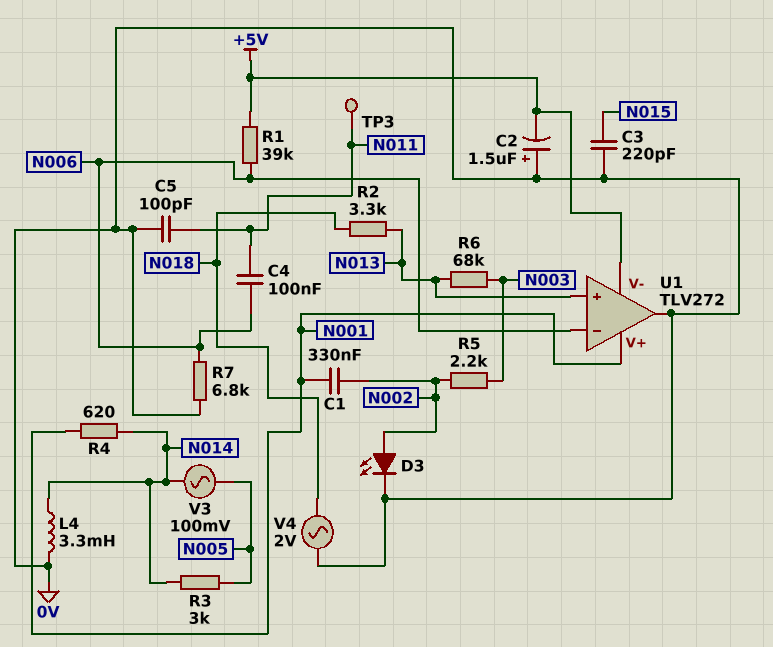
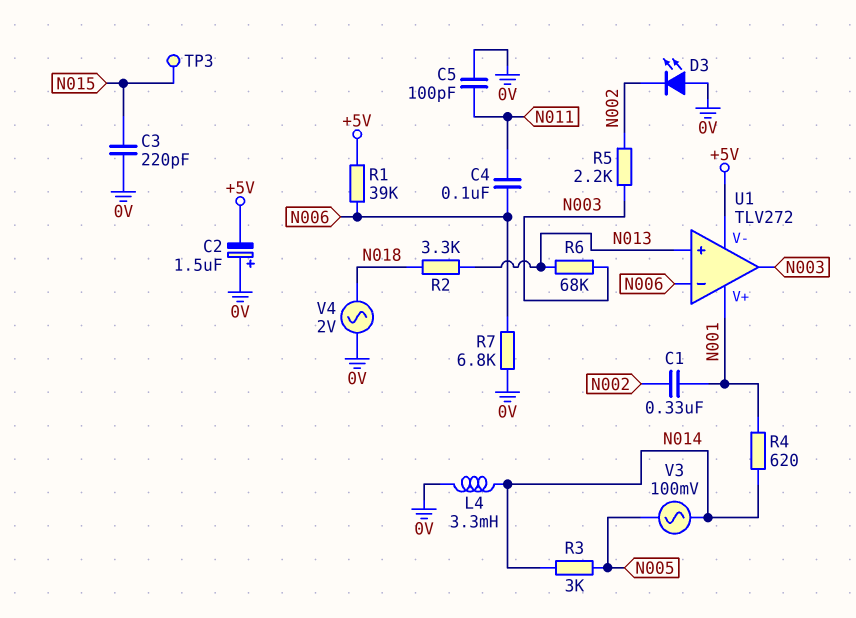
D3: LED (A N002, K 0V) -> LED (A 0V, K N002)
TP3: test point (N011) -> test point (N015)
U1 pin out: 0V -> N003

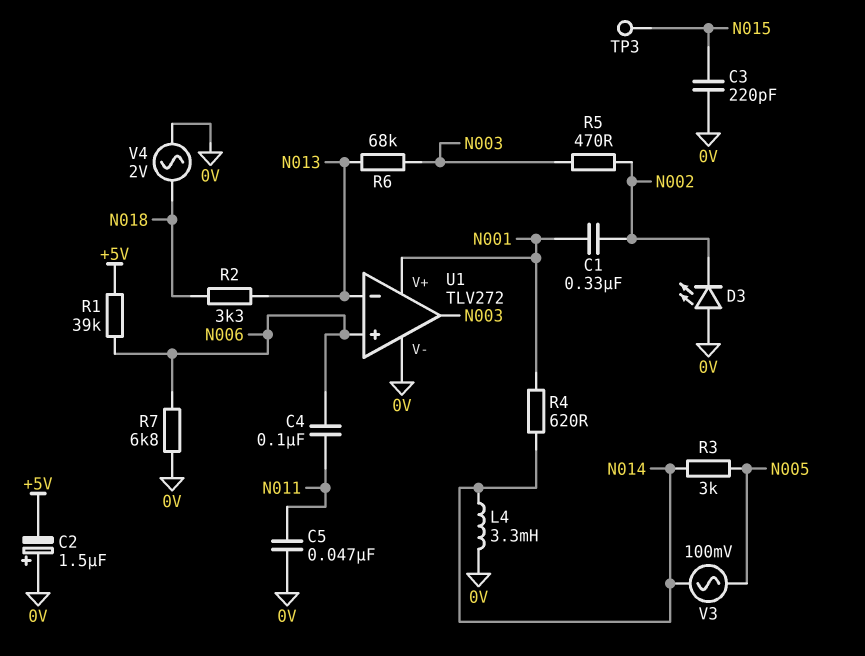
C5: 100pF (0V, N011) -> 47nF (0V, N011)
R5: 2.2k (N002, N003) -> 470 (N002, N003)
U1 pin V-: +5V -> 0V
U1 pin in+: N013 -> N006
U1 pin in-: N006 -> N013

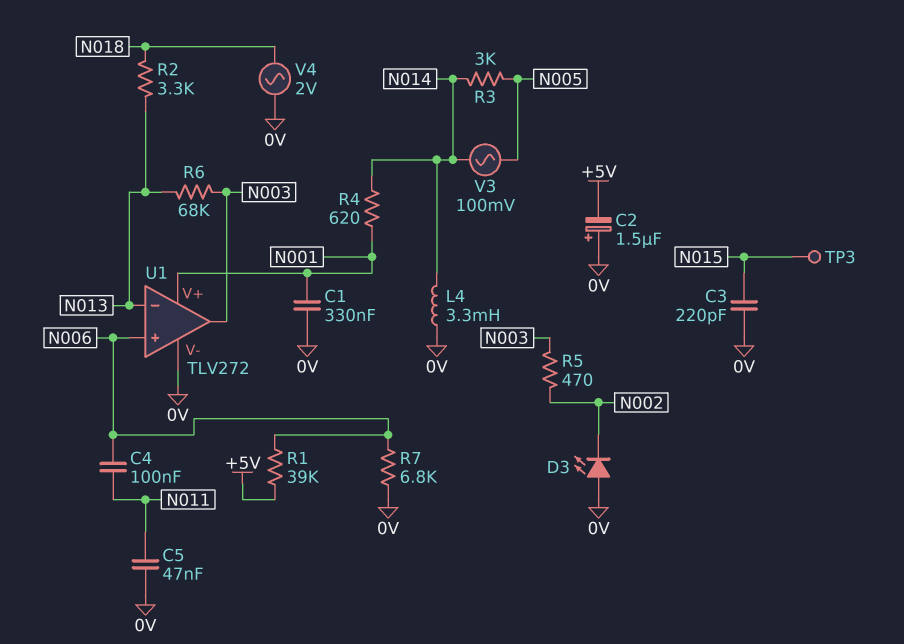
C1: 330nF (N001, N002) -> 330nF (0V, N001)

